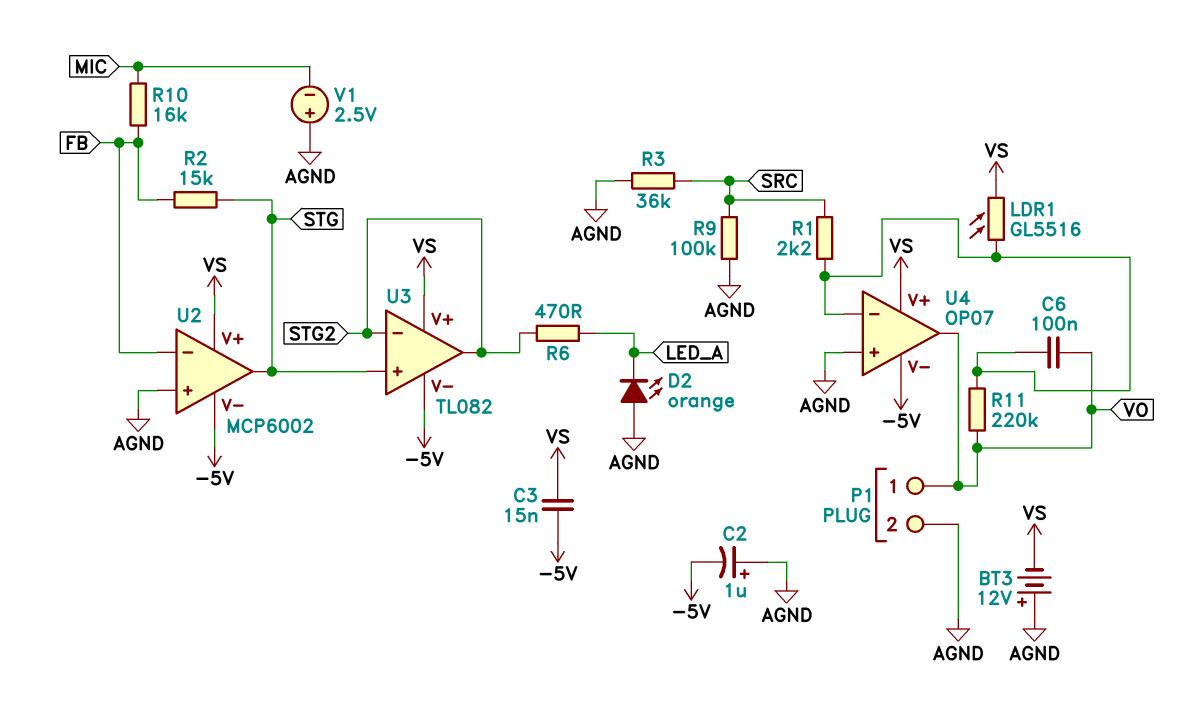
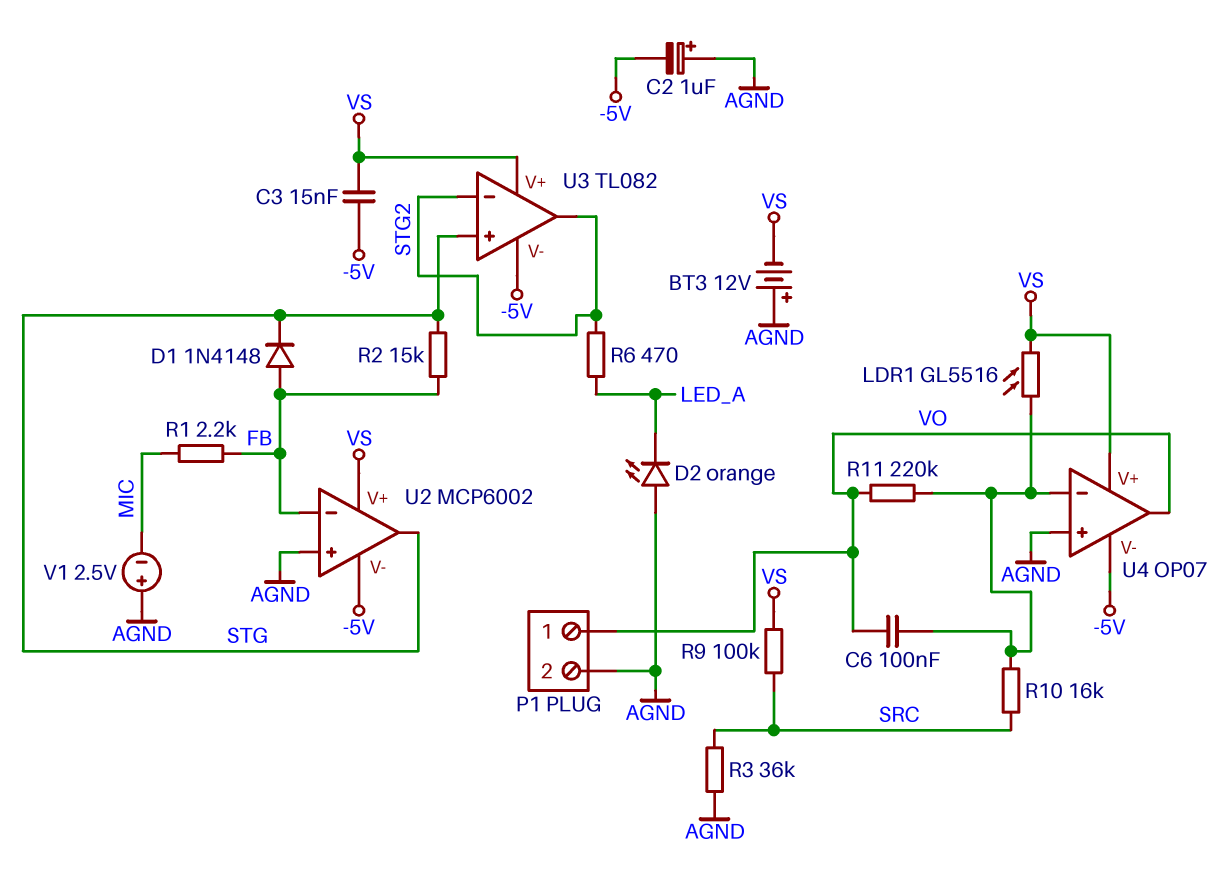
D1: none -> diode 1N4148 (A FB, K STG)
R1: 2.2k (SRC, U4/in-) -> 2.2k (FB, MIC)
R9: 100k (AGND, SRC) -> 100k (SRC, VS)
R10: 16k (FB, MIC) -> 16k (SRC, U4/in-)

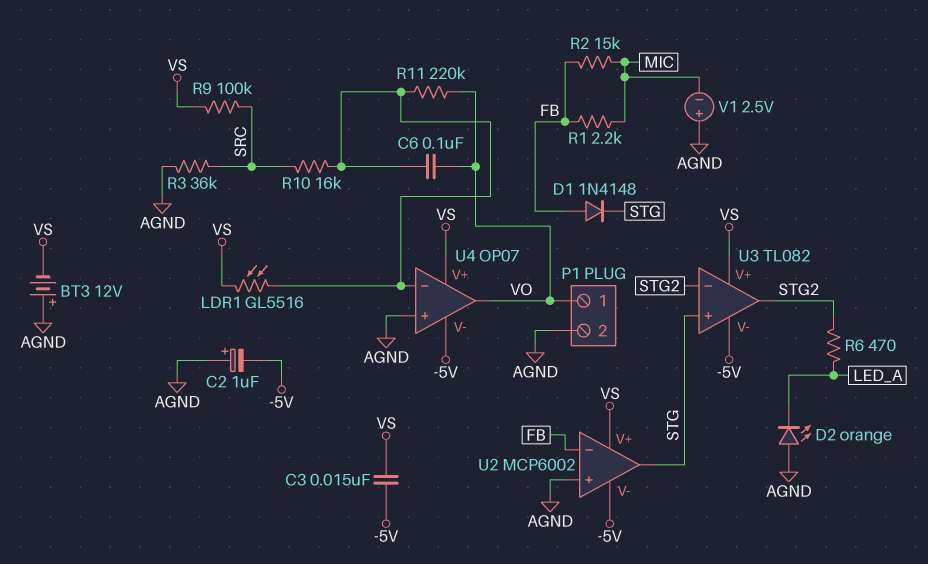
R2: 15k (FB, STG) -> 15k (FB, MIC)

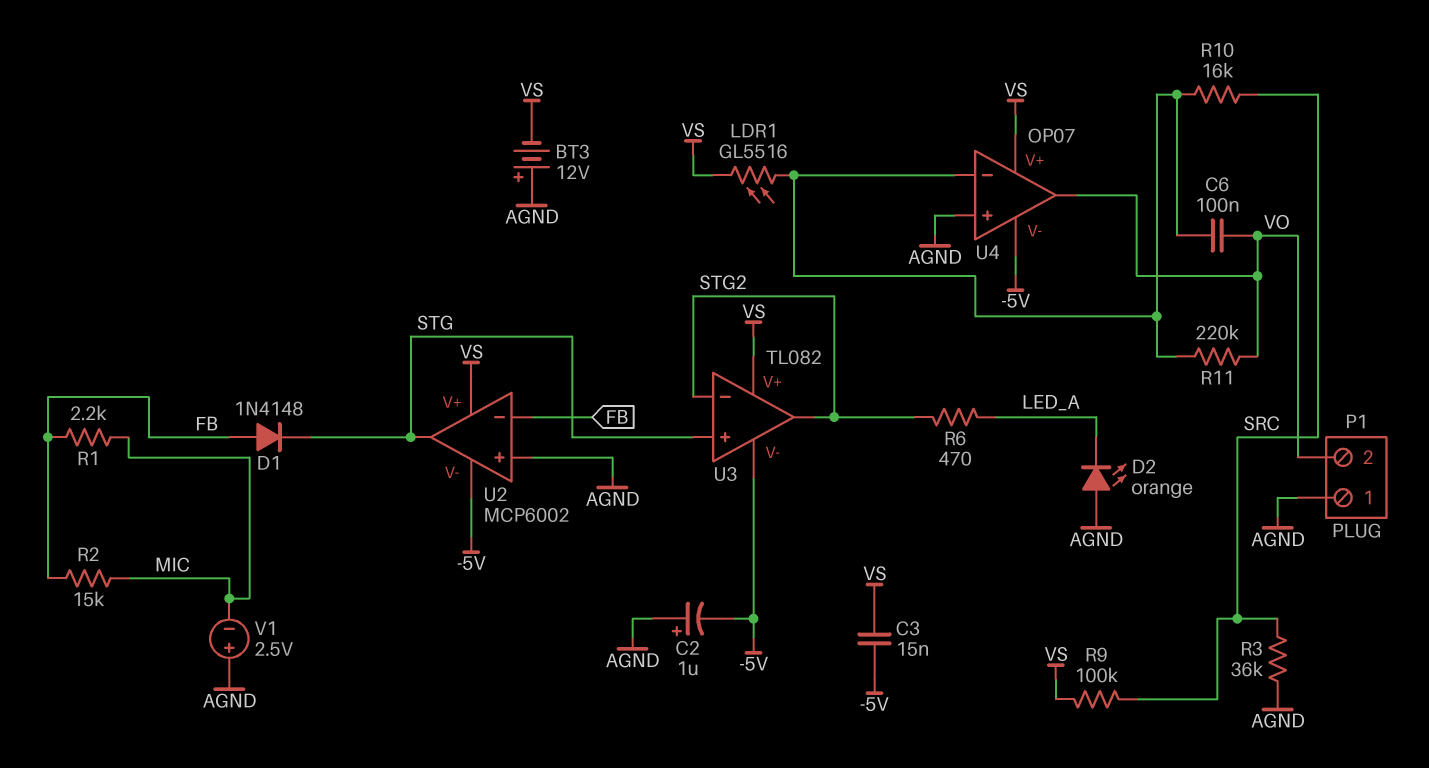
P1 pin 1: VO -> AGND
P1 pin 2: AGND -> VO

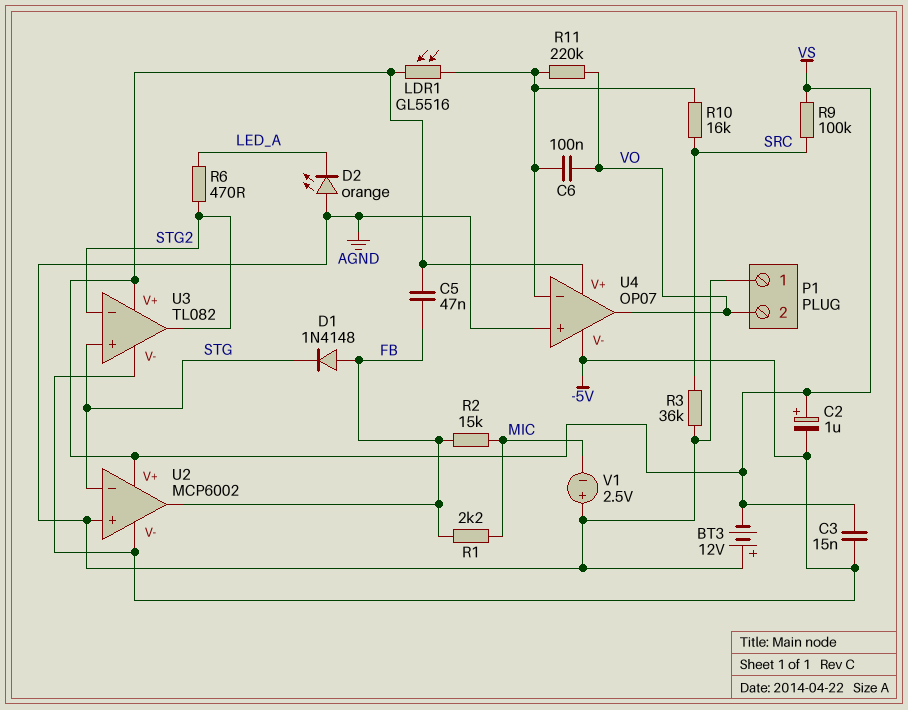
C2: 1uF (plus AGND, minus -5V) -> 1uF (plus VS, minus -5V)
C5: none -> 47nF (FB, VS)
U2 pin in-: FB -> STG
U2 pin out: STG -> FB

